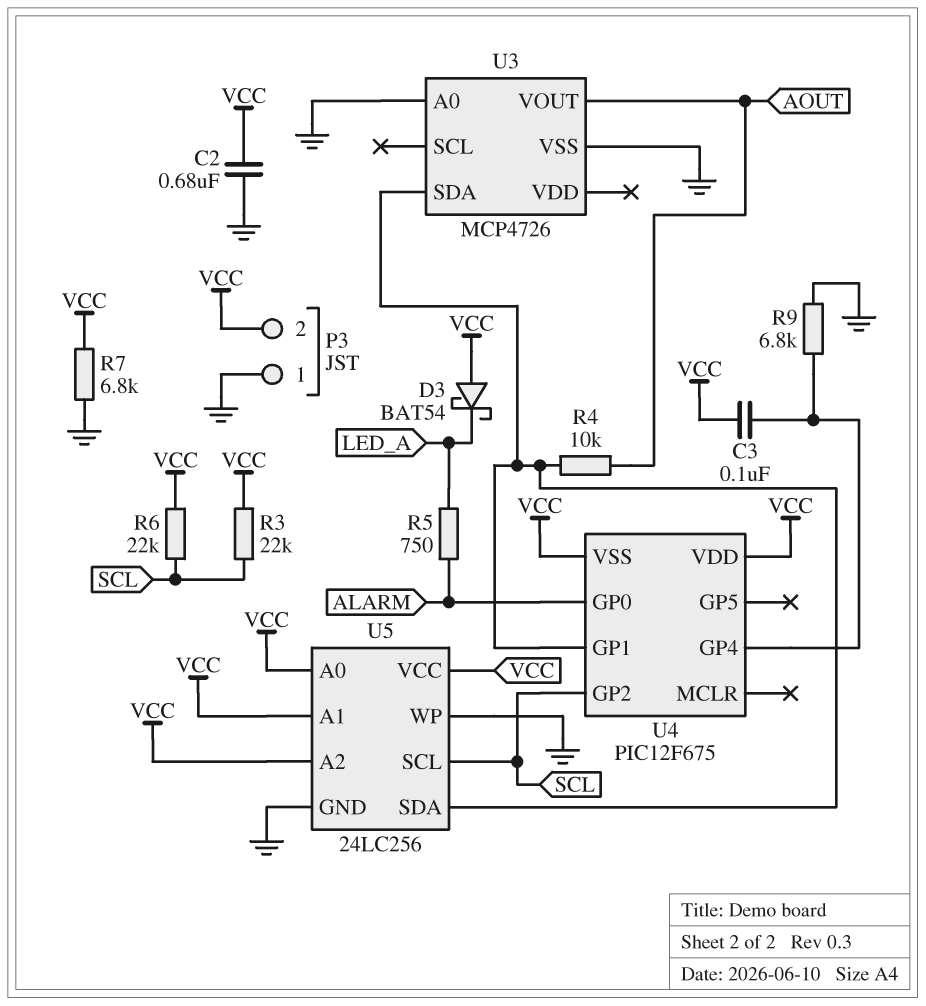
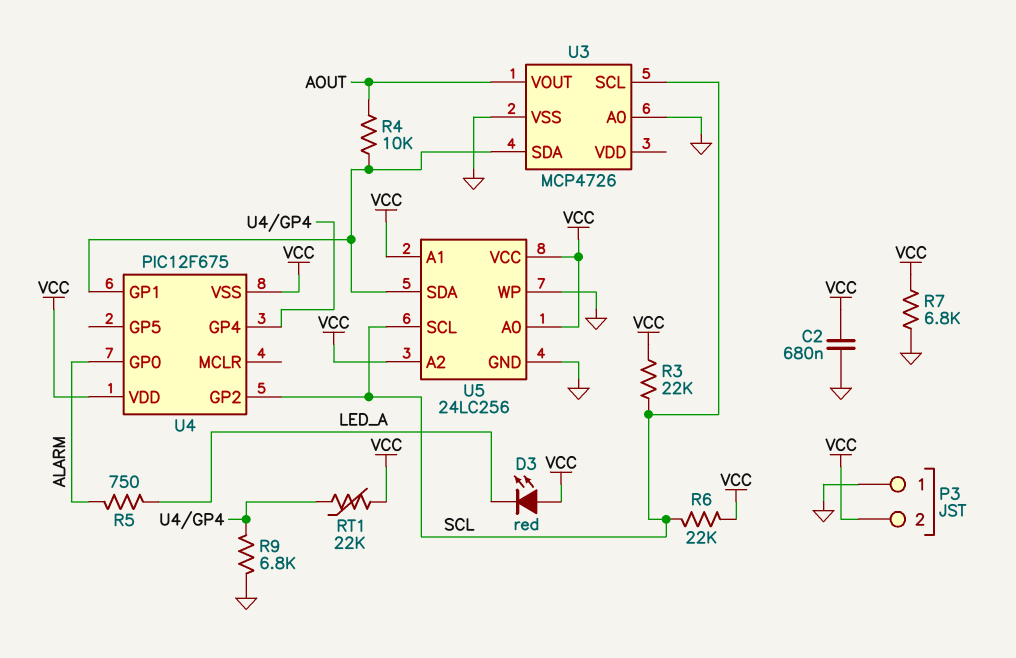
C3: 100nF (U4/GP4, VCC) -> none
D3: schottky BAT54 (A VCC, K LED_A) -> LED red (A VCC, K LED_A)
RT1: none -> 22k (U4/GP4, VCC)
U3 pin SCL: none -> SCL

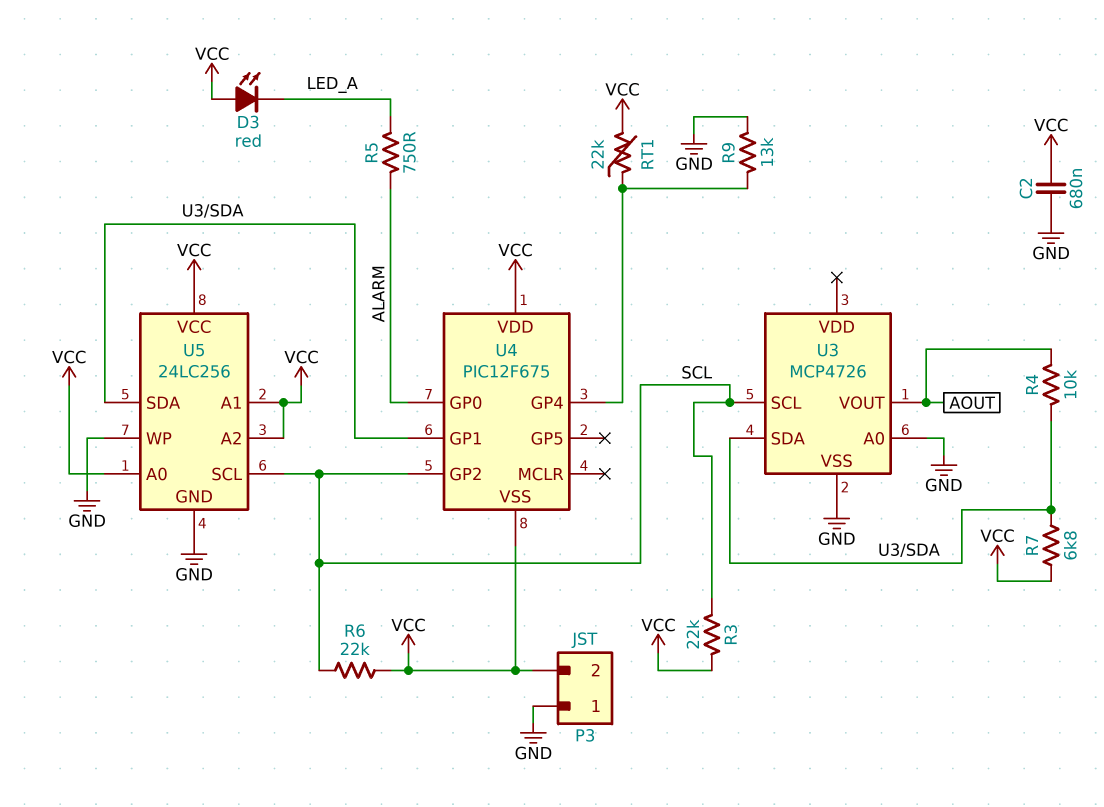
R7: 6.8k (GND, VCC) -> 6.8k (U3/SDA, VCC)
R9: 6.8k (GND, U4/GP4) -> 13k (GND, U4/GP4)

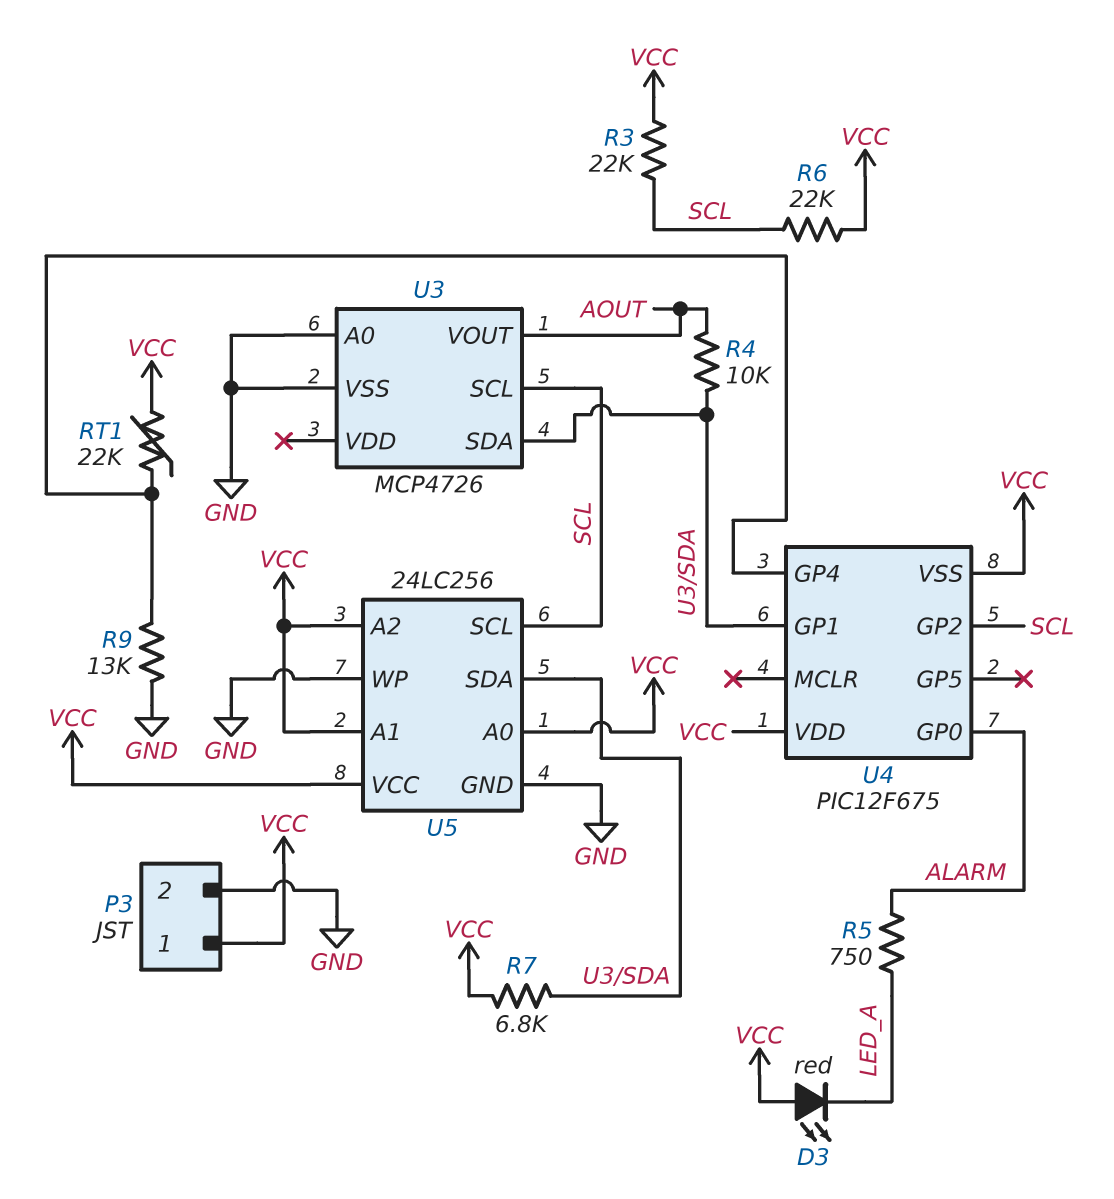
C2: 680nF (GND, VCC) -> none
P3 pin 1: GND -> VCC
P3 pin 2: VCC -> GND

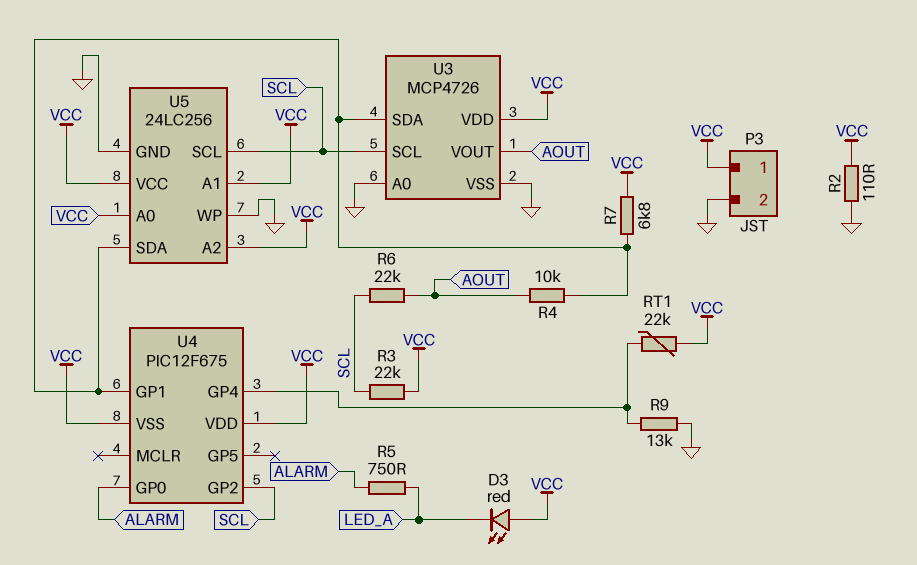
R2: none -> 110 (GND, VCC)
R6: 22k (SCL, VCC) -> 22k (AOUT, SCL)
U3 pin VDD: none -> VCC

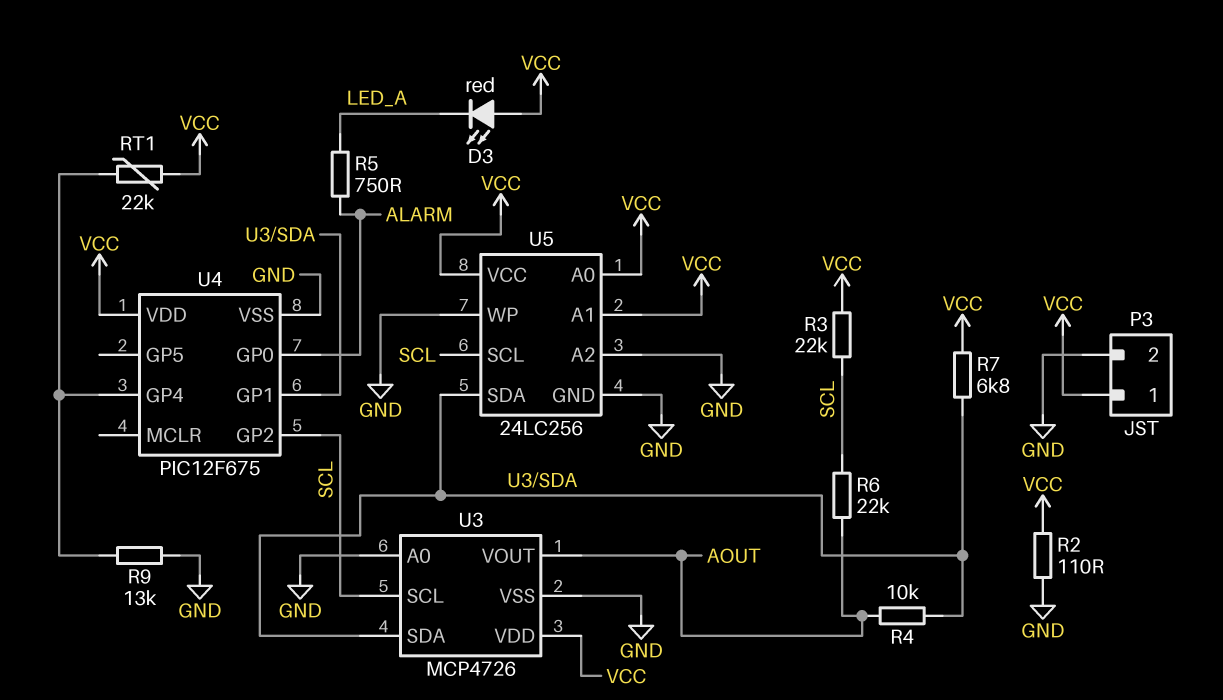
U4 pin VSS: VCC -> GND
U5 pin A2: VCC -> GND

